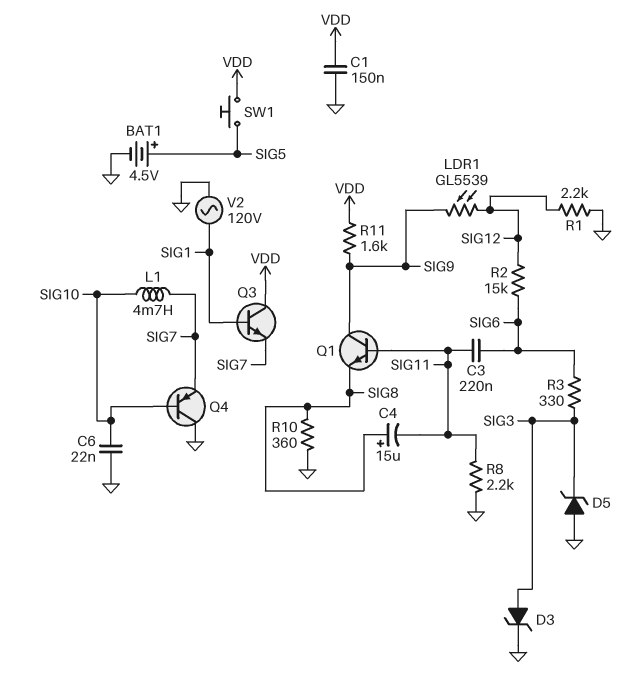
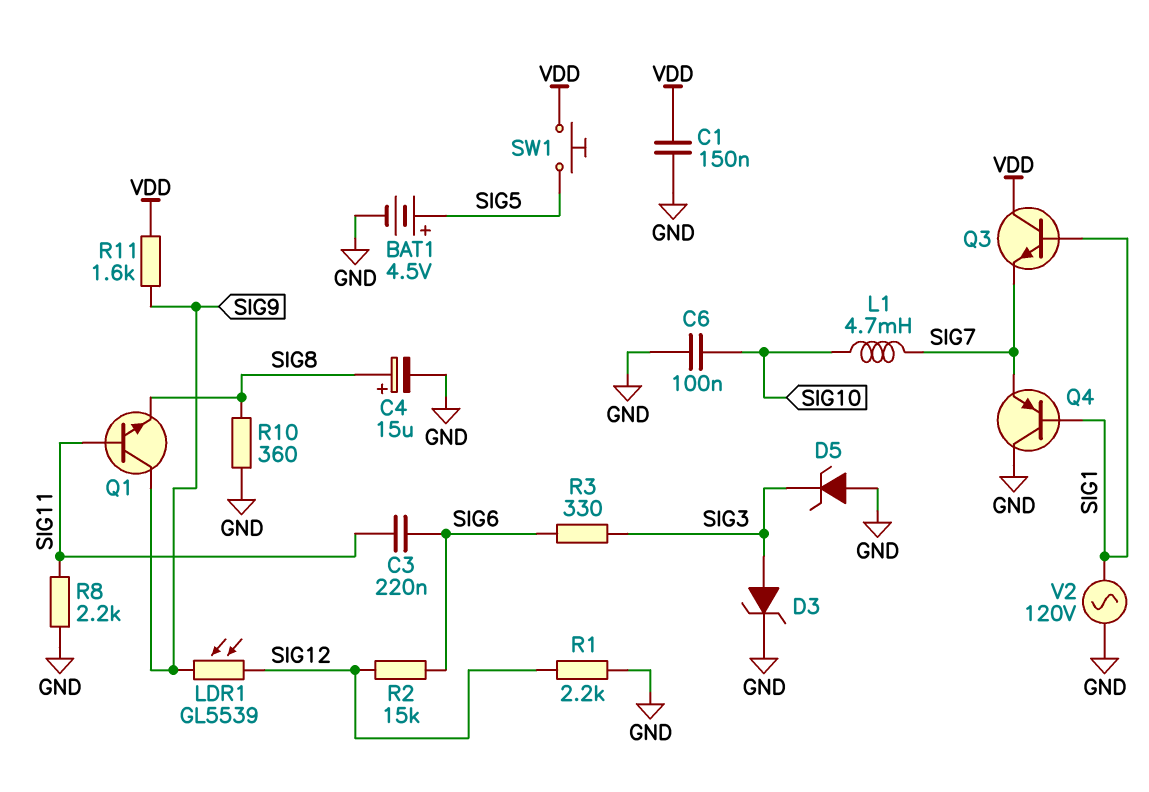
C4: 15uF (plus SIG8, minus SIG11) -> 15uF (plus SIG8, minus GND)
C6: 22nF (GND, SIG10) -> 100nF (GND, SIG10)
Q4: PNP (B SIG10, C GND, E SIG7) -> PNP (B SIG1, C GND, E SIG7)

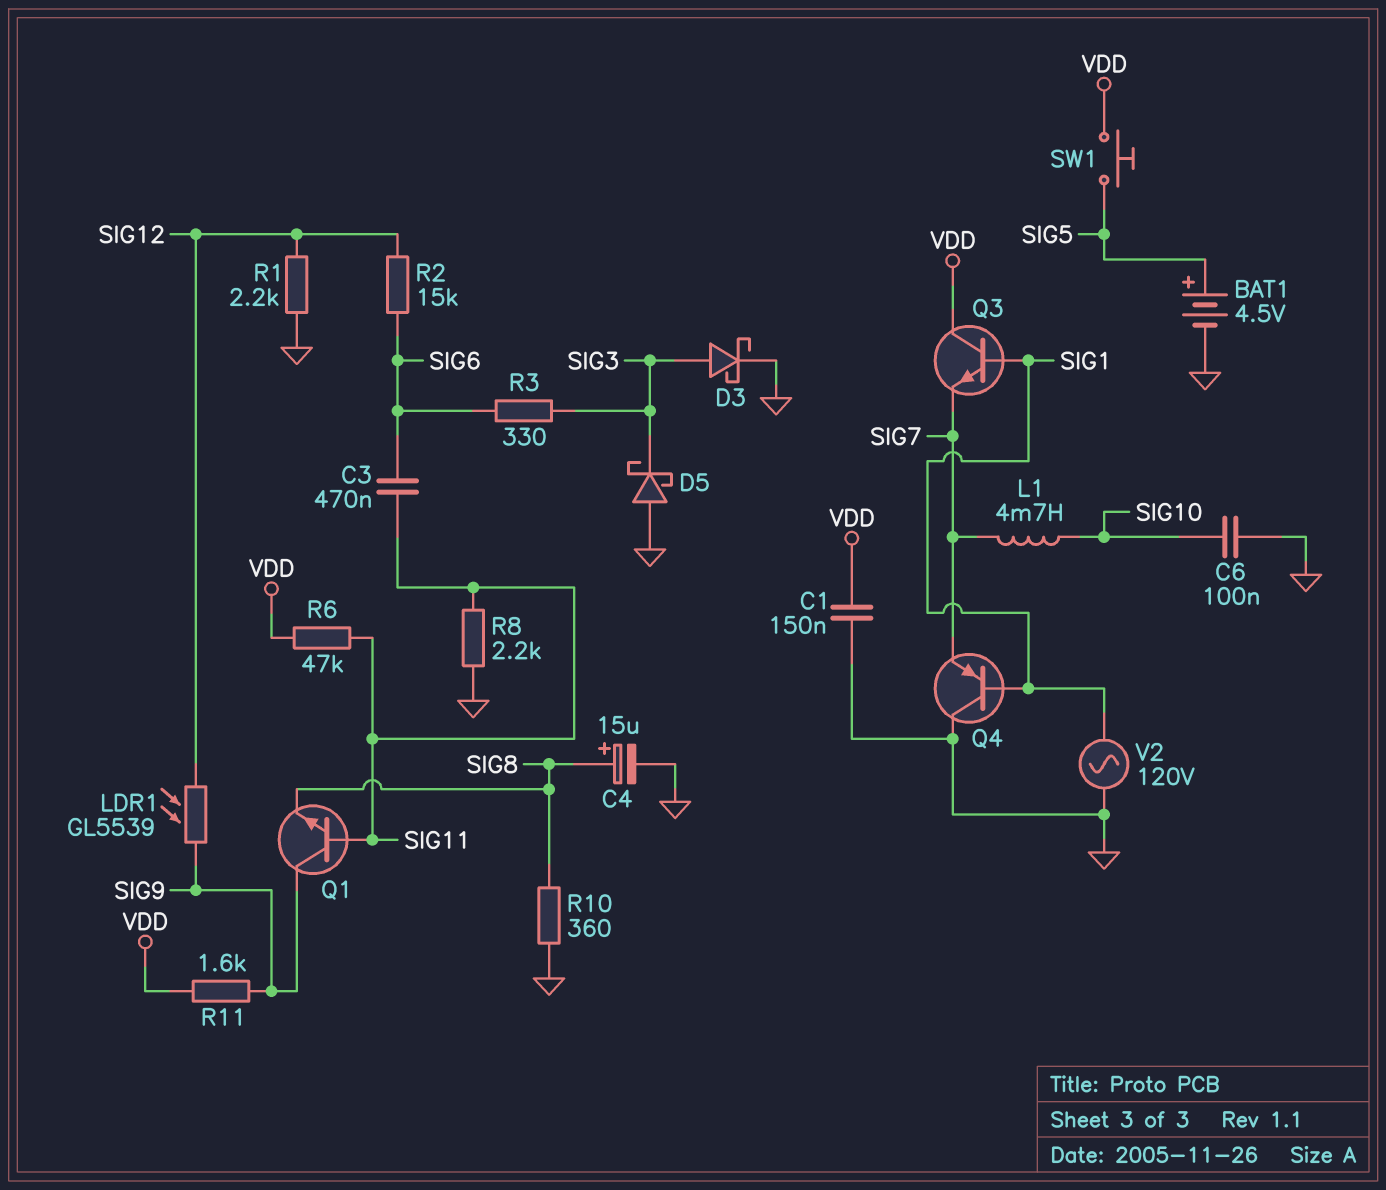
C3: 220nF (SIG6, SIG11) -> 470nF (SIG6, SIG11)
D3: zener (A SIG3, K GND) -> schottky (A SIG3, K GND)
D5: zener (A GND, K SIG3) -> schottky (A GND, K SIG3)
R6: none -> 47k (SIG11, VDD)

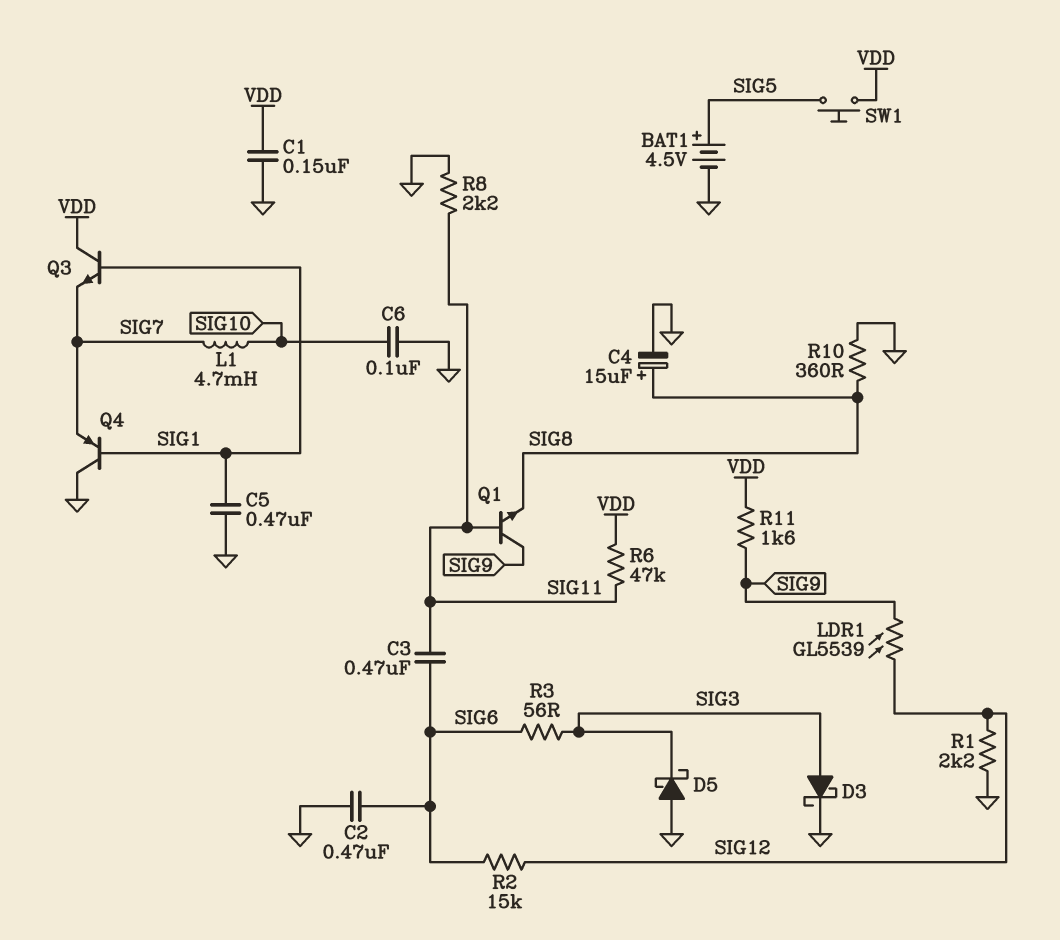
C2: none -> 470nF (GND, SIG6)
C5: none -> 470nF (GND, SIG1)
R3: 330 (SIG3, SIG6) -> 56 (SIG3, SIG6)
V2: AC 120V (GND, SIG1) -> none

